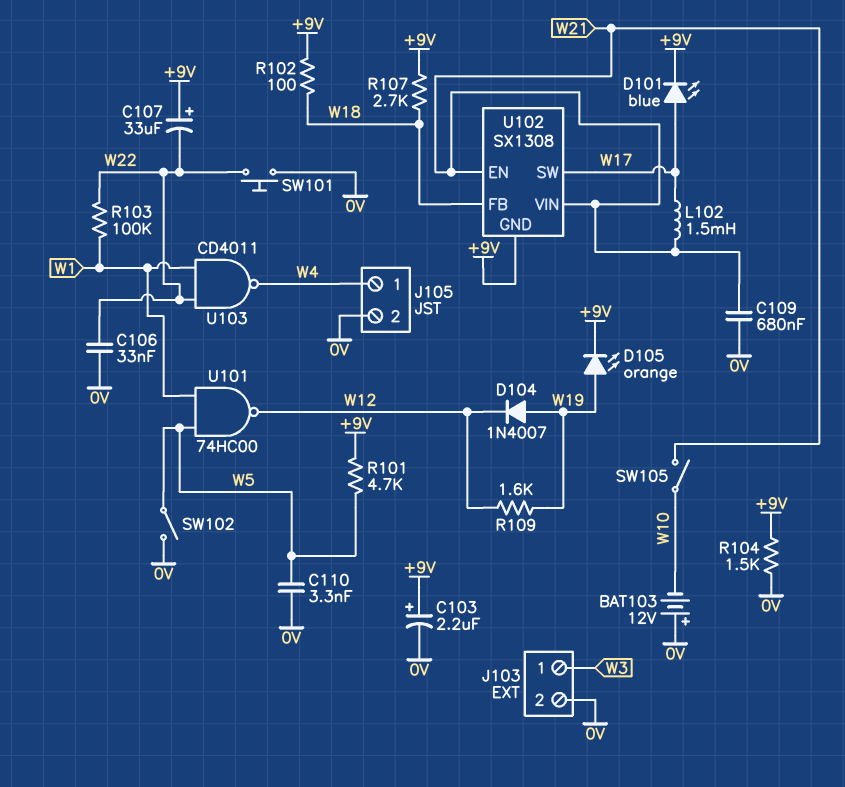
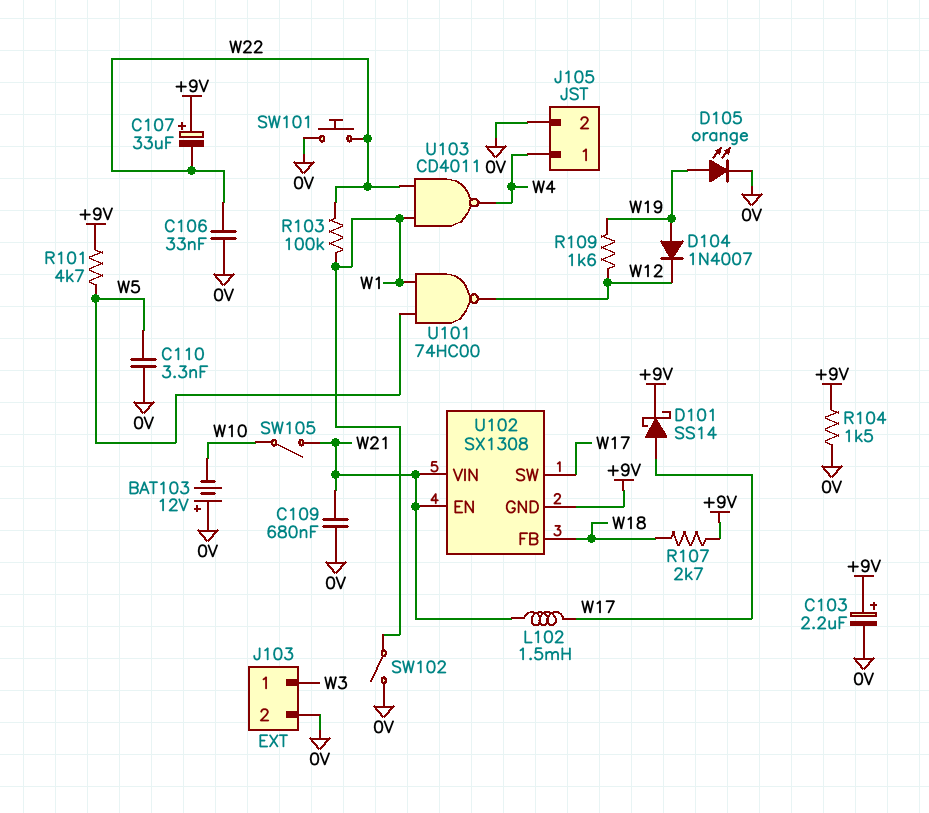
D101: LED blue (A W17, K +9V) -> schottky SS14 (A W17, K +9V)
D105: LED orange (A W19, K +9V) -> LED orange (A W19, K 0V)
R102: 100 (+9V, W18) -> none
SW102: switch (0V, W5) -> switch (0V, W1)

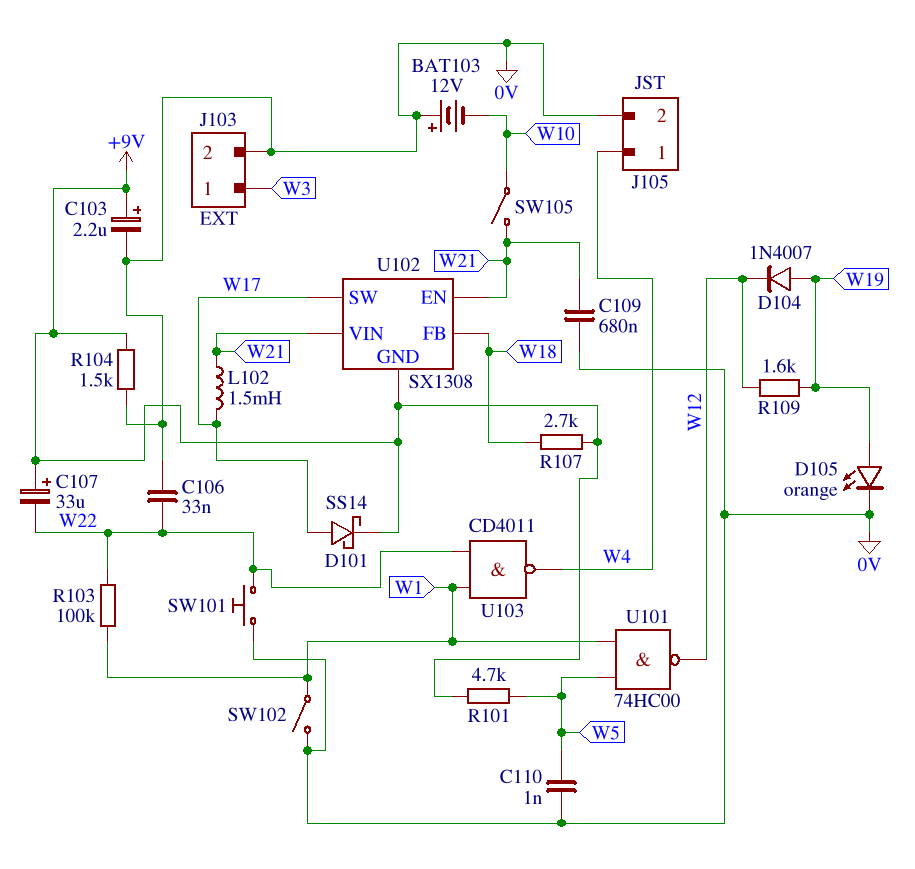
C110: 3.3nF (0V, W5) -> 1nF (0V, W5)

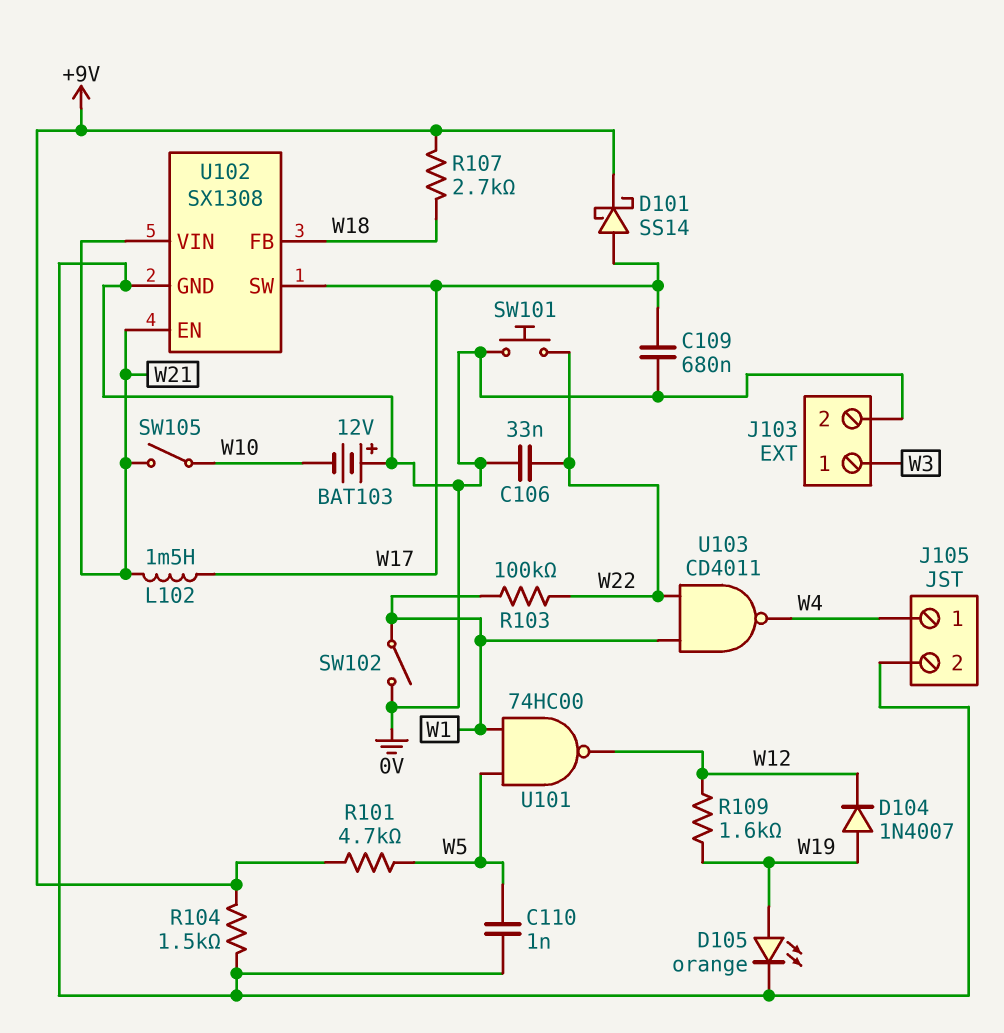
C103: 2.2uF (plus +9V, minus 0V) -> none
C107: 33uF (plus +9V, minus W22) -> none
C109: 680nF (0V, W21) -> 680nF (0V, W17)
U102 pin GND: +9V -> 0V

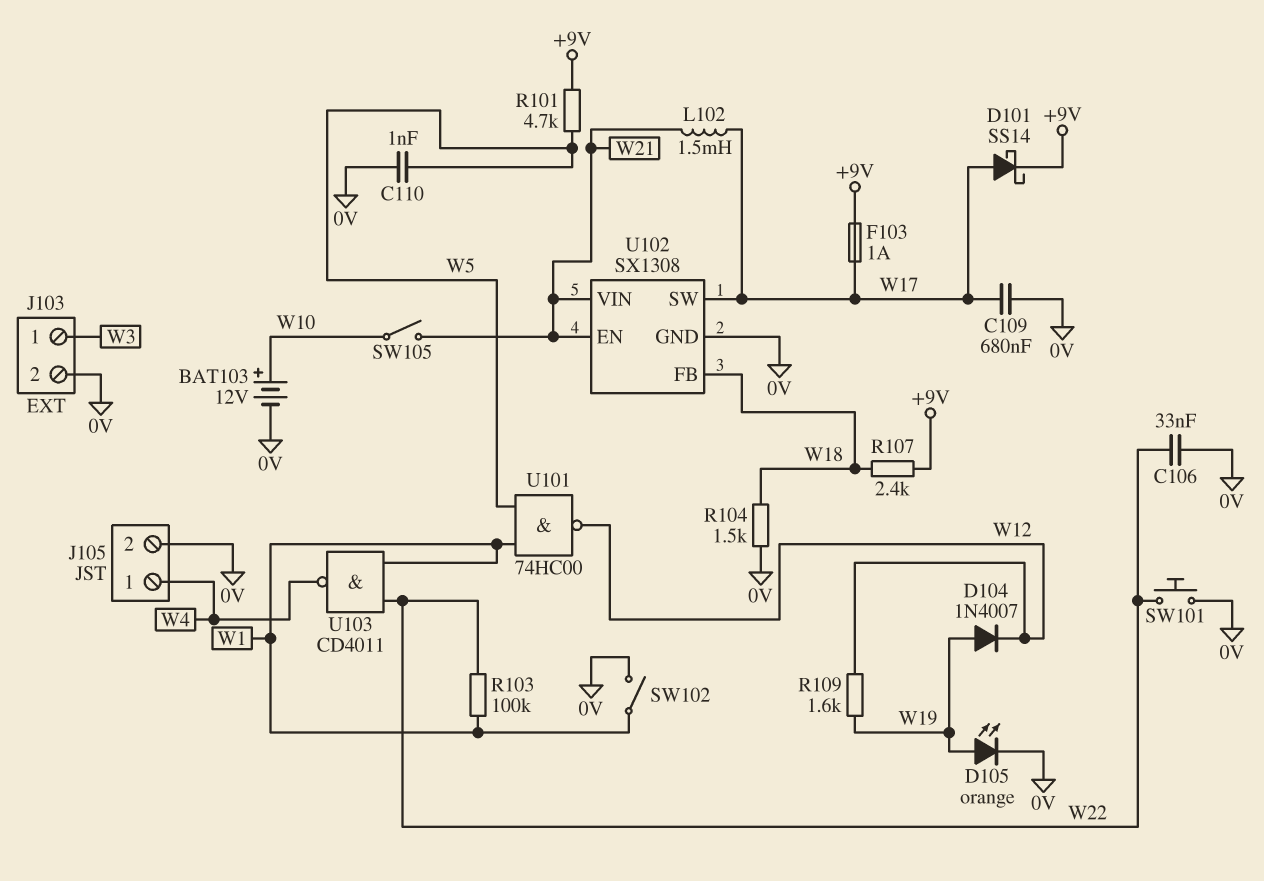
BAT103: 12V (plus 0V, minus W10) -> 12V (plus W10, minus 0V)
F103: none -> 1A (+9V, W17)
R104: 1.5k (+9V, 0V) -> 1.5k (0V, W18)
R107: 2.7k (+9V, W18) -> 2.4k (+9V, W18)

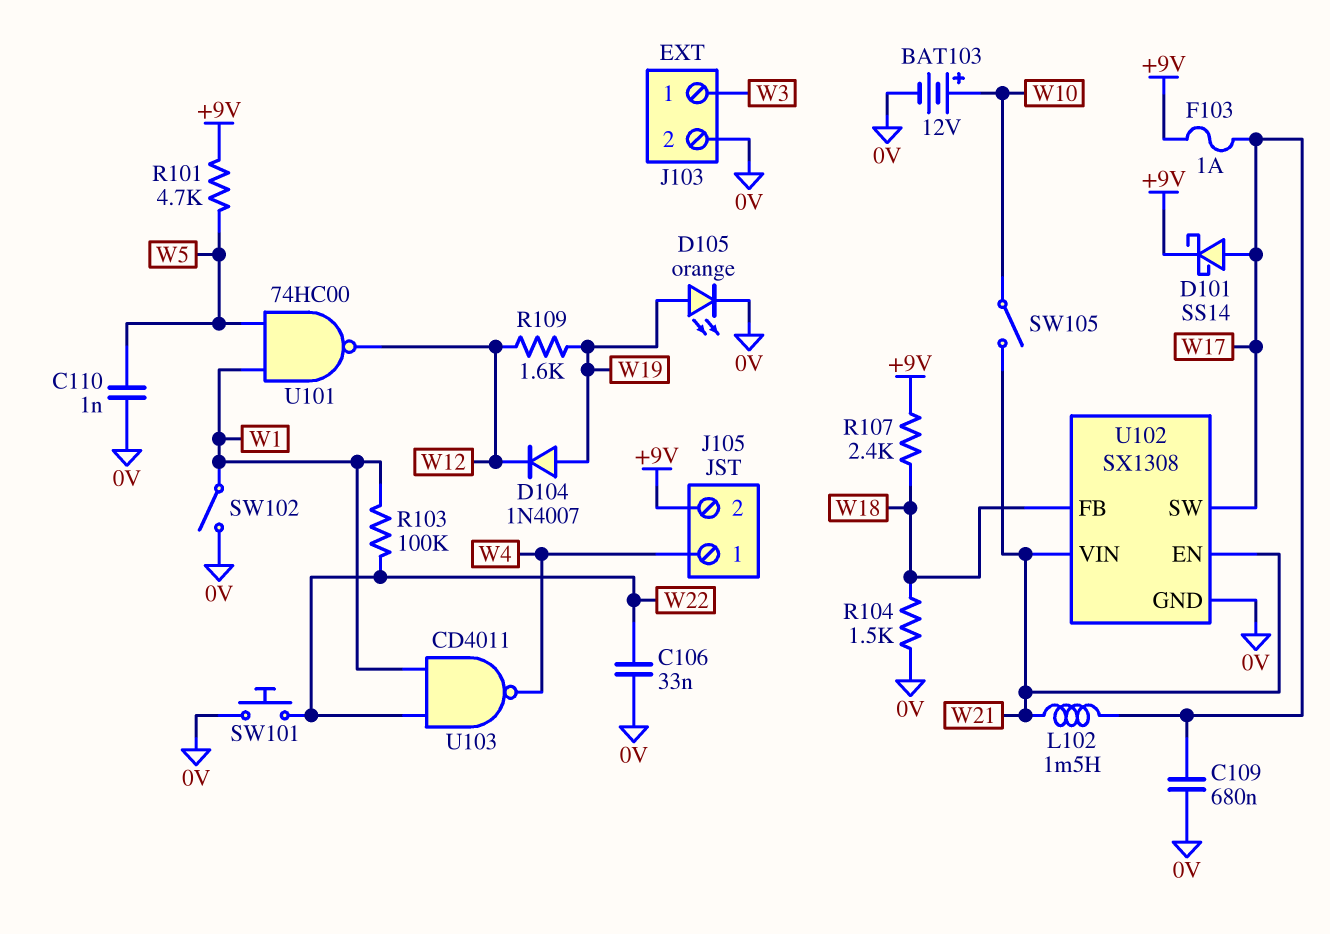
J105 pin 2: 0V -> +9V

